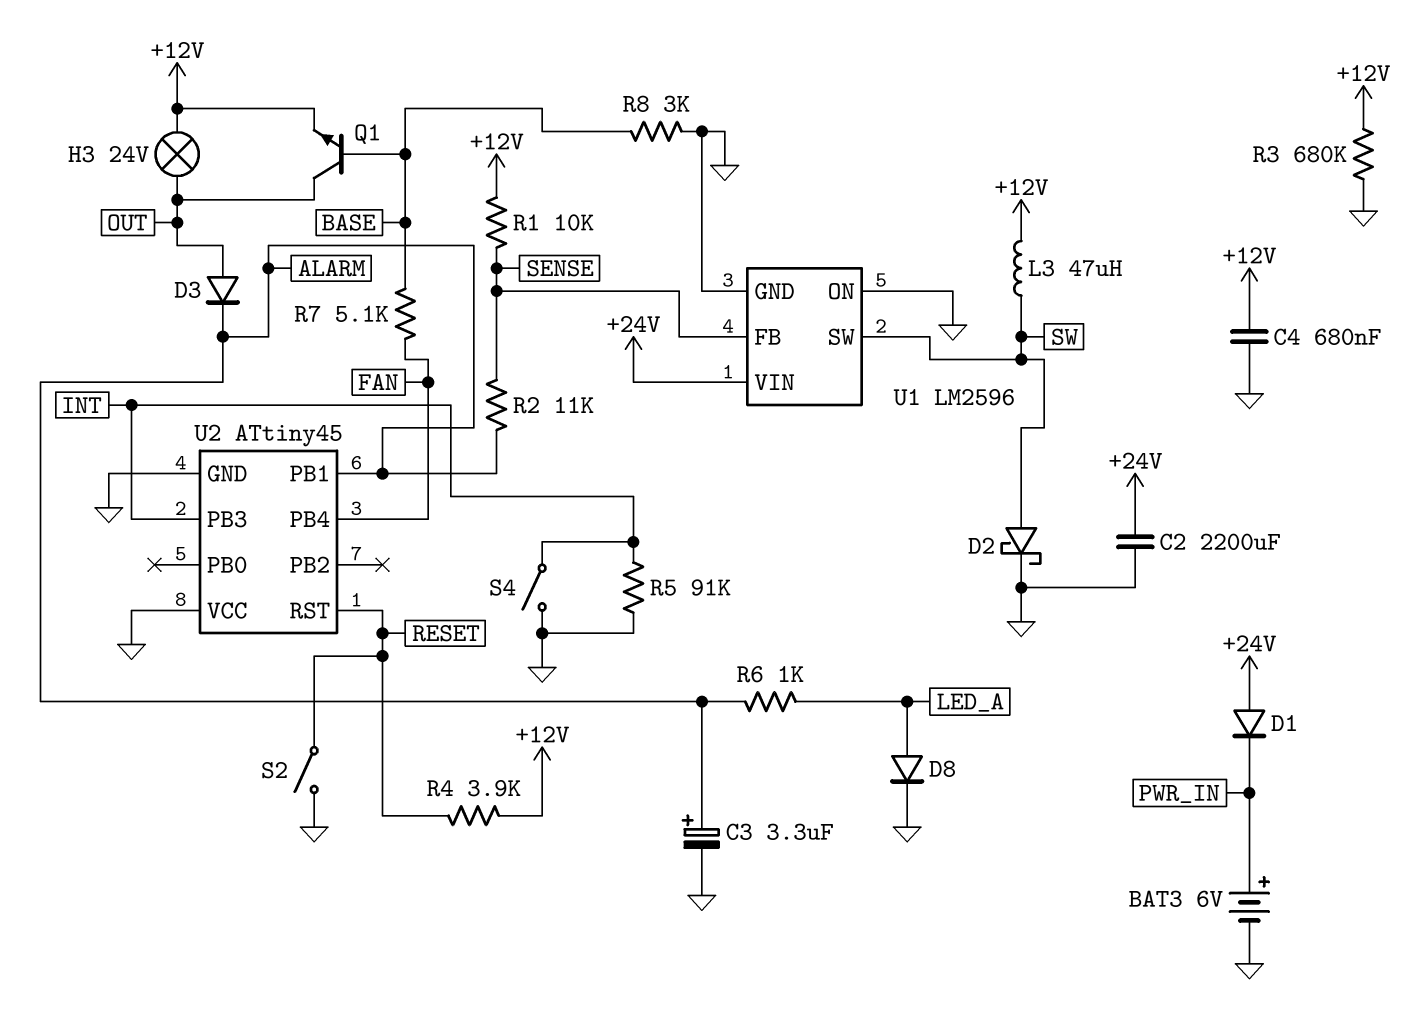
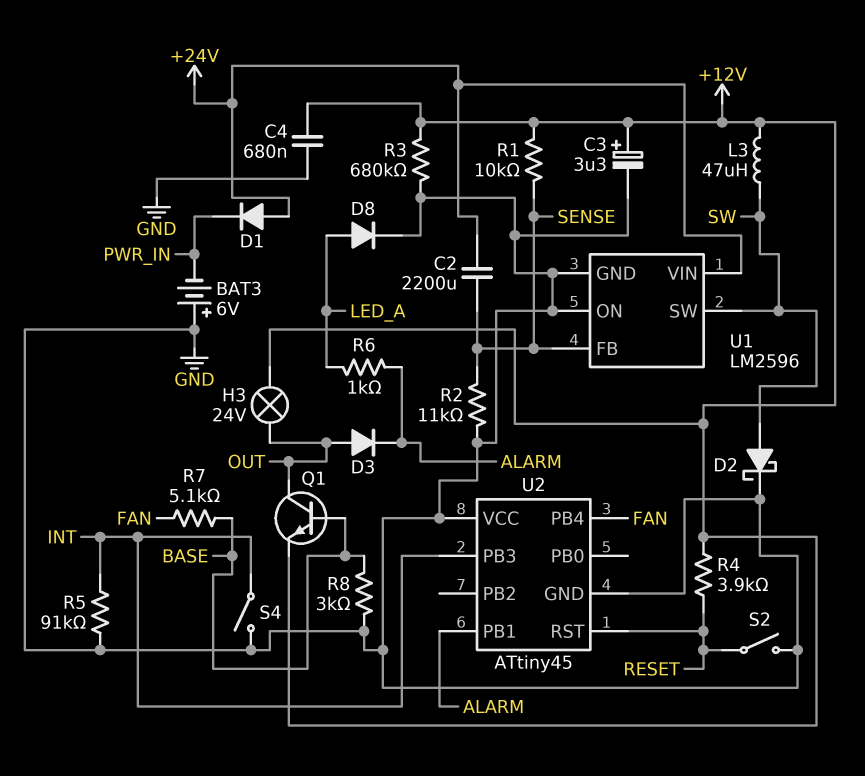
BAT3: 6V (plus PWR_IN, minus GND) -> 6V (plus GND, minus PWR_IN)
C2: 2200uF (+24V, GND) -> 2200uF (+24V, SENSE)
C3: 3.3uF (plus ALARM, minus GND) -> 3.3uF (plus +12V, minus GND)
R2: 11k (ALARM, SENSE) -> 11k (GND, SENSE)

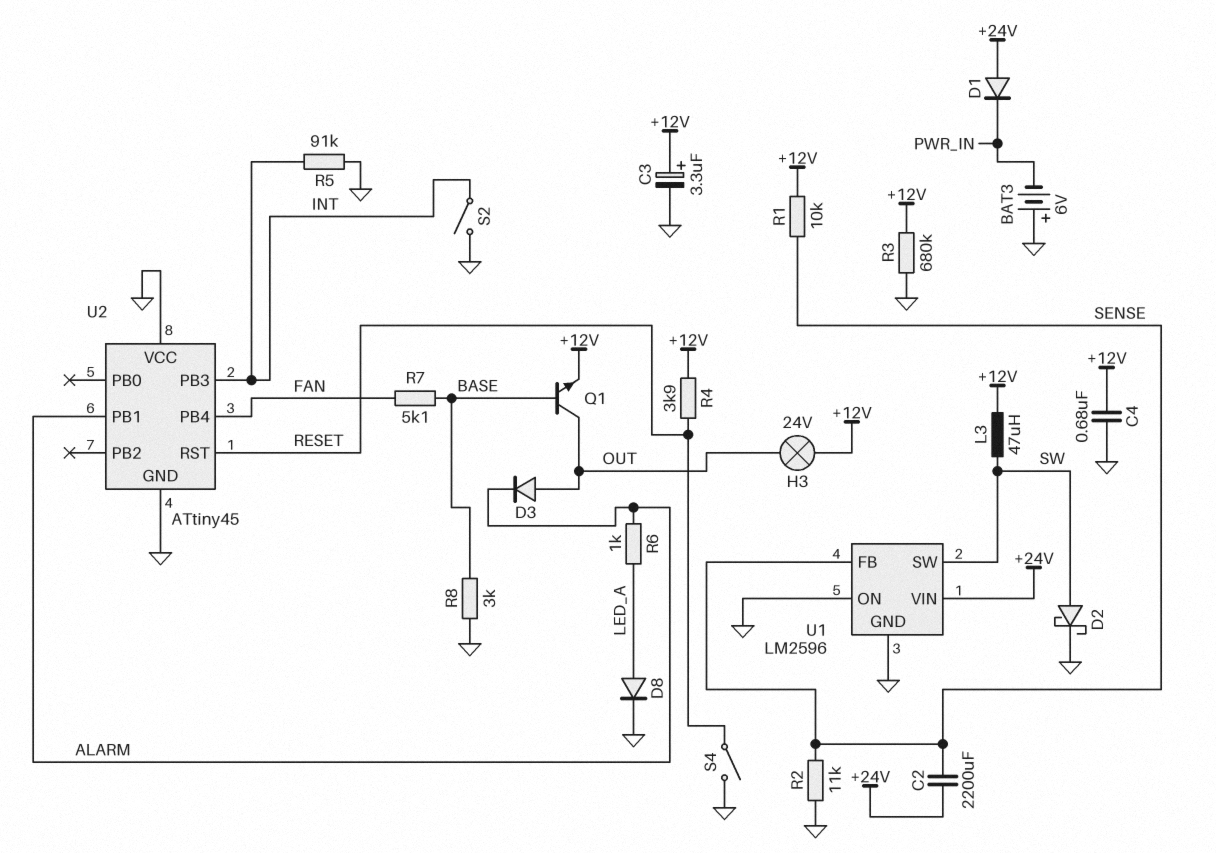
S2: switch (GND, RESET) -> switch (GND, INT)
S4: switch (GND, INT) -> switch (GND, RESET)

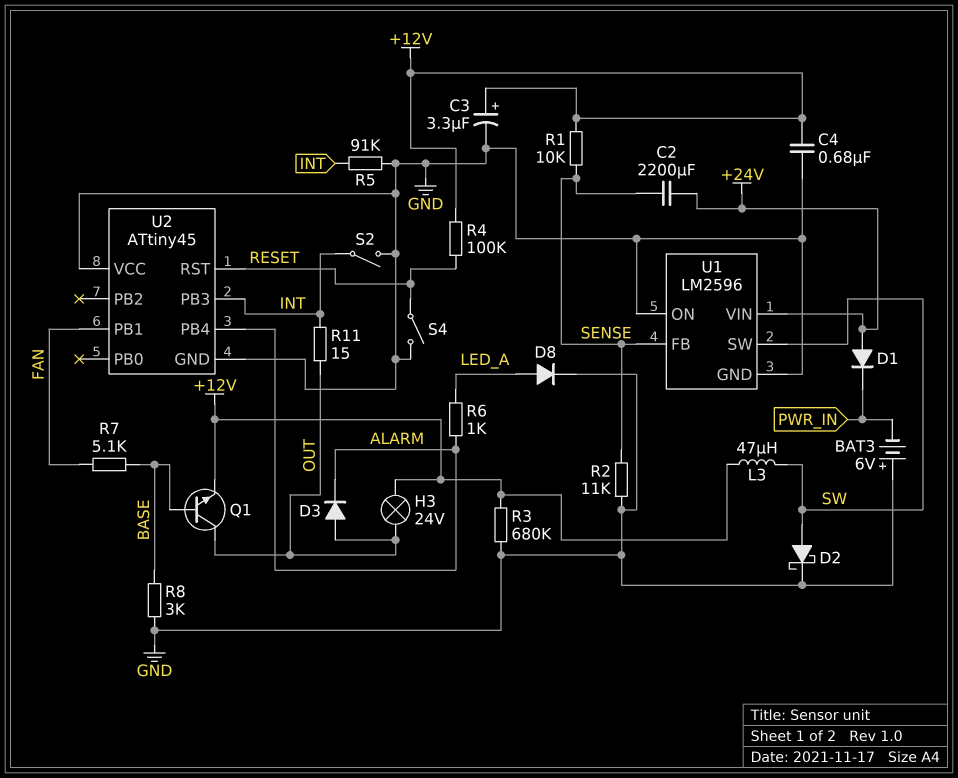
R4: 3.9k (+12V, RESET) -> 100k (+12V, RESET)
R11: none -> 15 (INT, OUT)
U2 pin PB1: ALARM -> FAN
U2 pin PB4: FAN -> ALARM

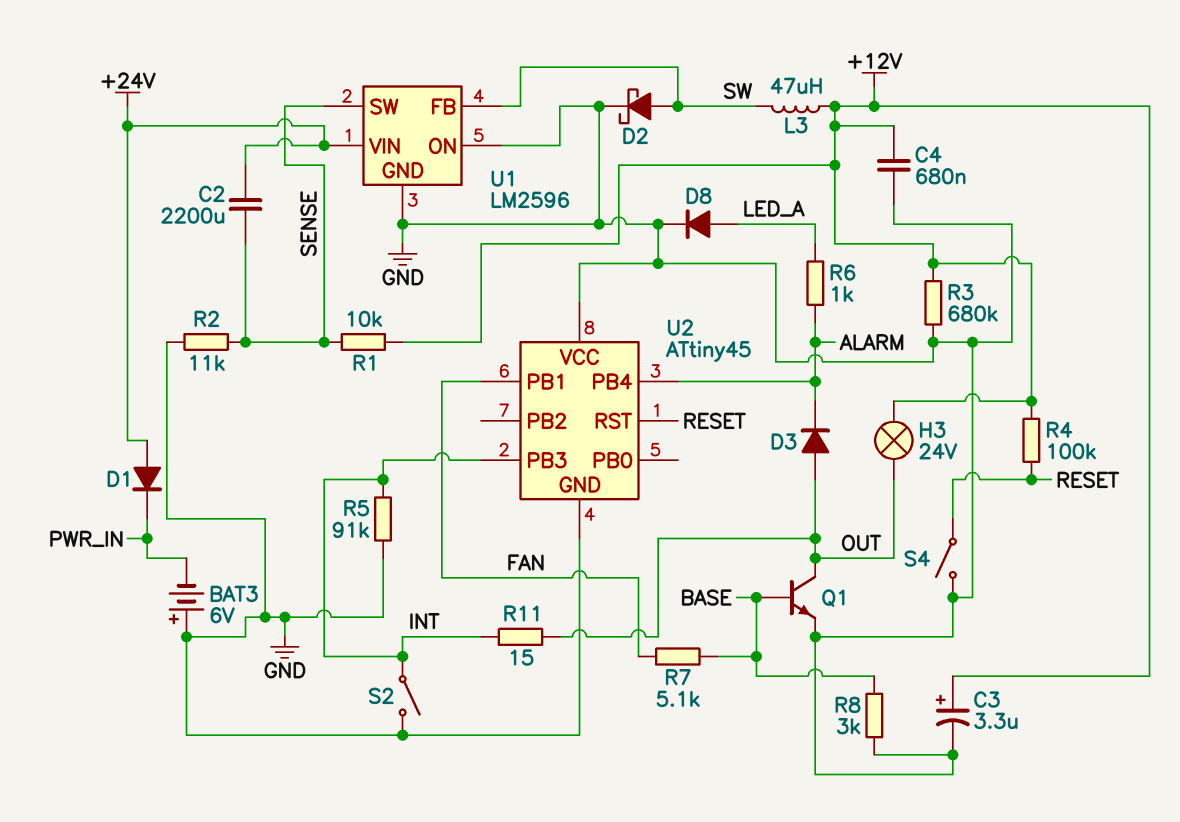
Q1: NPN (B BASE, C OUT, E +12V) -> NPN (B BASE, C OUT, E GND)
U1 pin FB: SENSE -> SW
U1 pin SW: SW -> SENSE

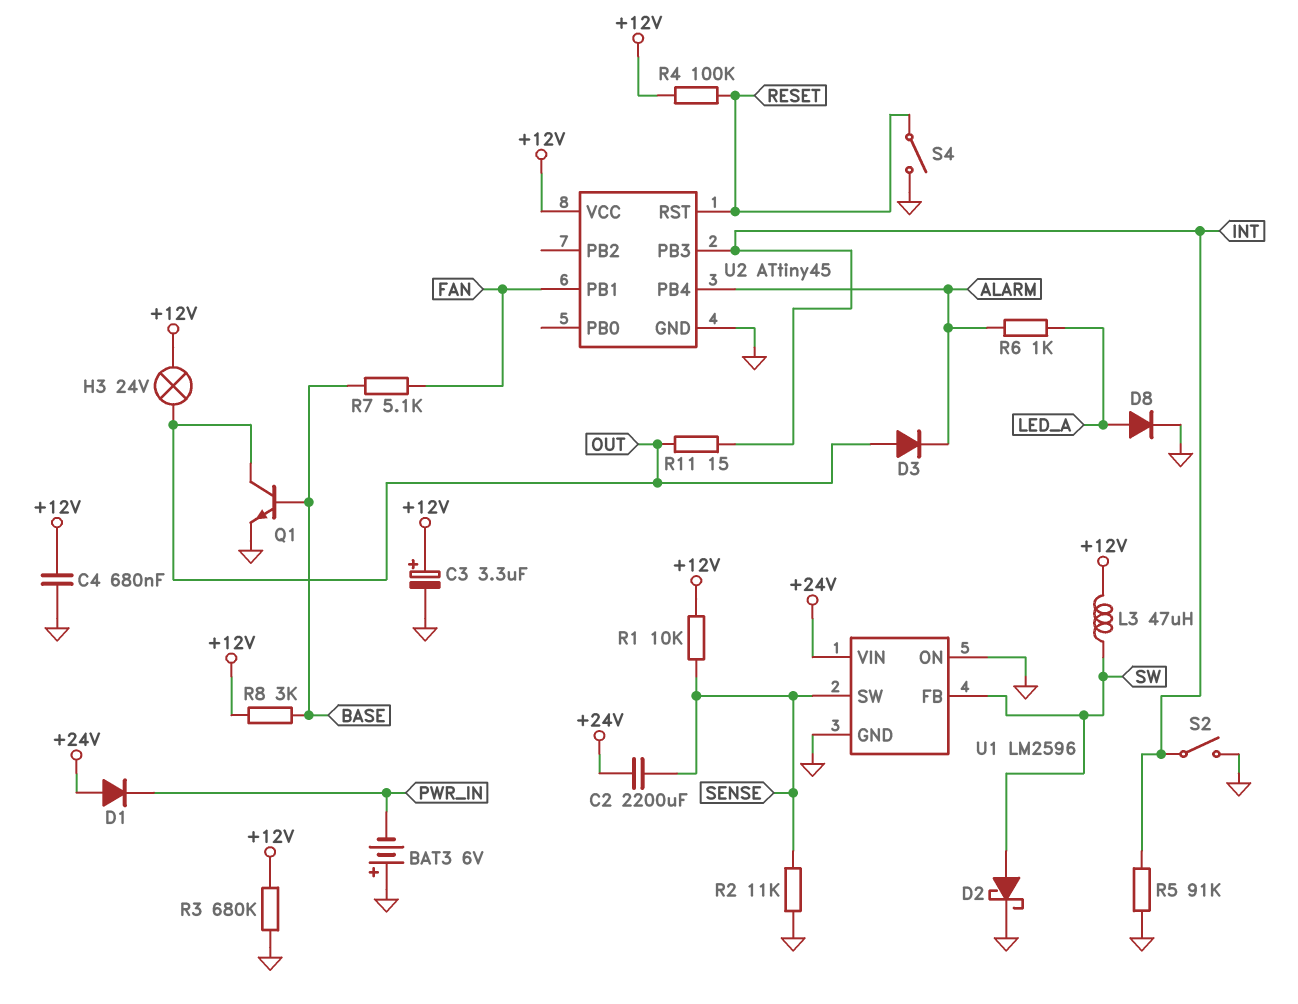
R8: 3k (BASE, GND) -> 3k (+12V, BASE)
U2 pin VCC: GND -> +12V

